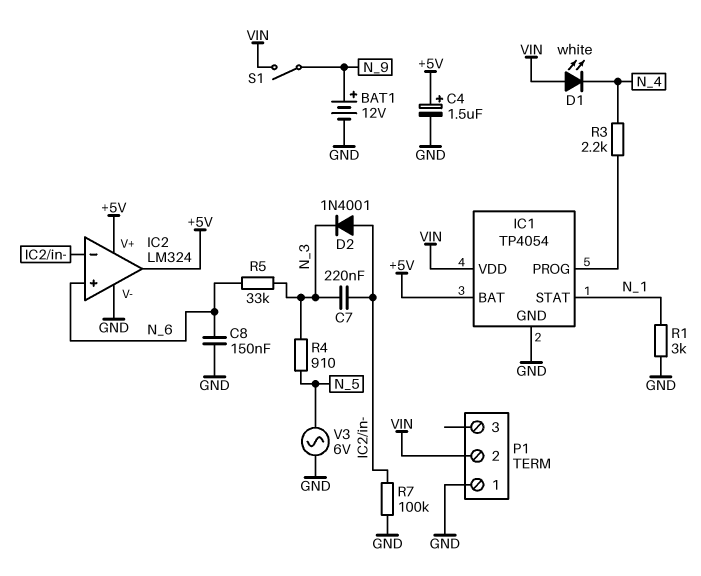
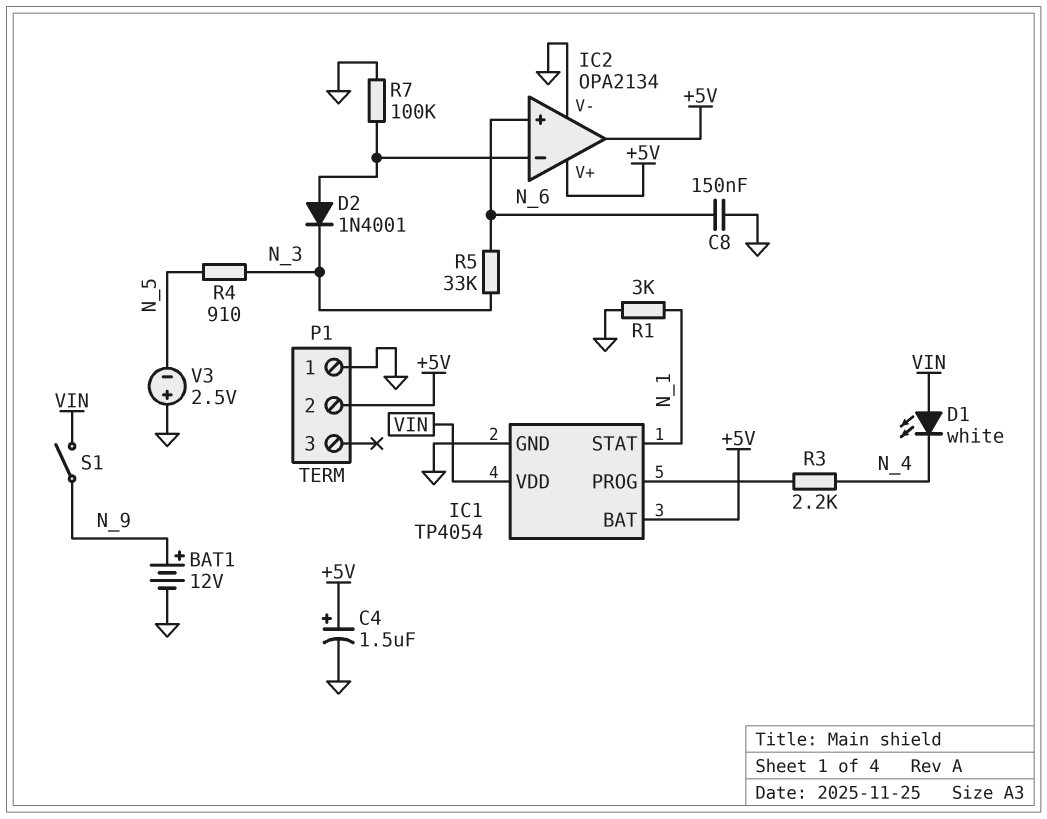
C7: 220nF (IC2/in-, N_3) -> none
IC2: LM324 -> OPA2134
P1 pin 2: VIN -> +5V
V3: AC 6V (GND, N_5) -> 2.5V (plus GND, minus N_5)

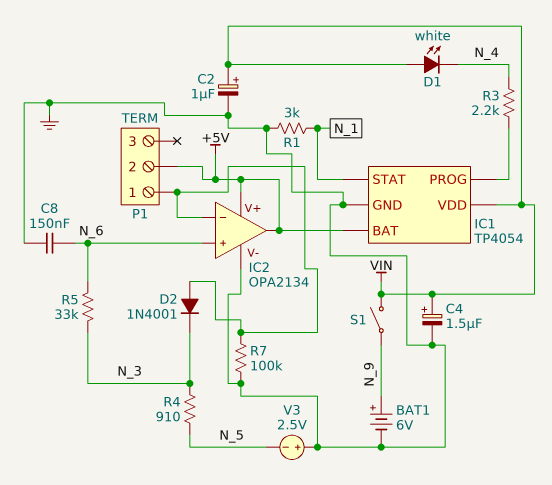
BAT1: 12V (plus N_9, minus GND) -> 6V (plus N_9, minus GND)
C2: none -> 1uF (plus VIN, minus GND)
C4: 1.5uF (plus +5V, minus GND) -> 1.5uF (plus VIN, minus GND)
P1 pin 1: GND -> IC2/in-

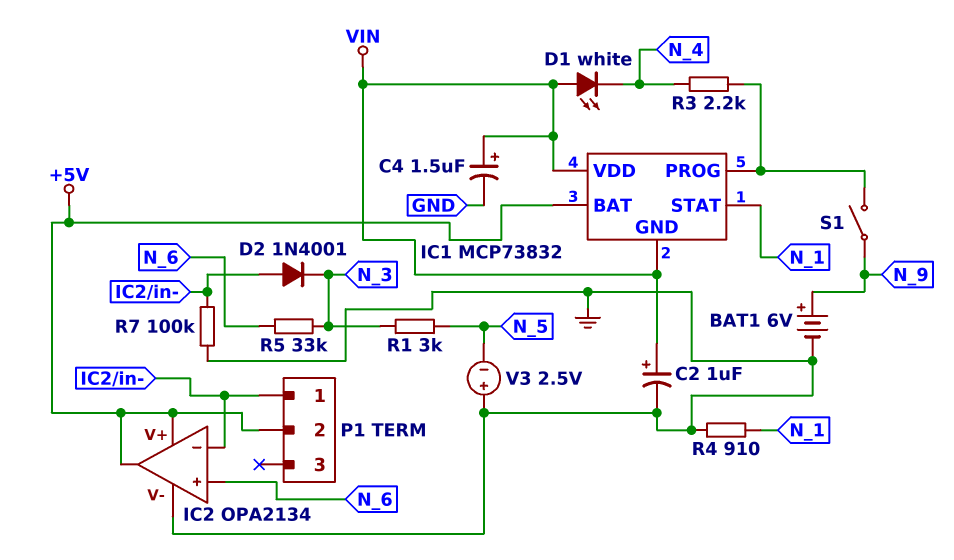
C8: 150nF (GND, N_6) -> none
IC1: TP4054 -> MCP73832
IC1 pin GND: GND -> VIN
R1: 3k (GND, N_1) -> 3k (N_3, N_5)
R4: 910 (N_3, N_5) -> 910 (GND, N_1)
S1: switch (N_9, VIN) -> switch (IC1/PROG, N_9)

